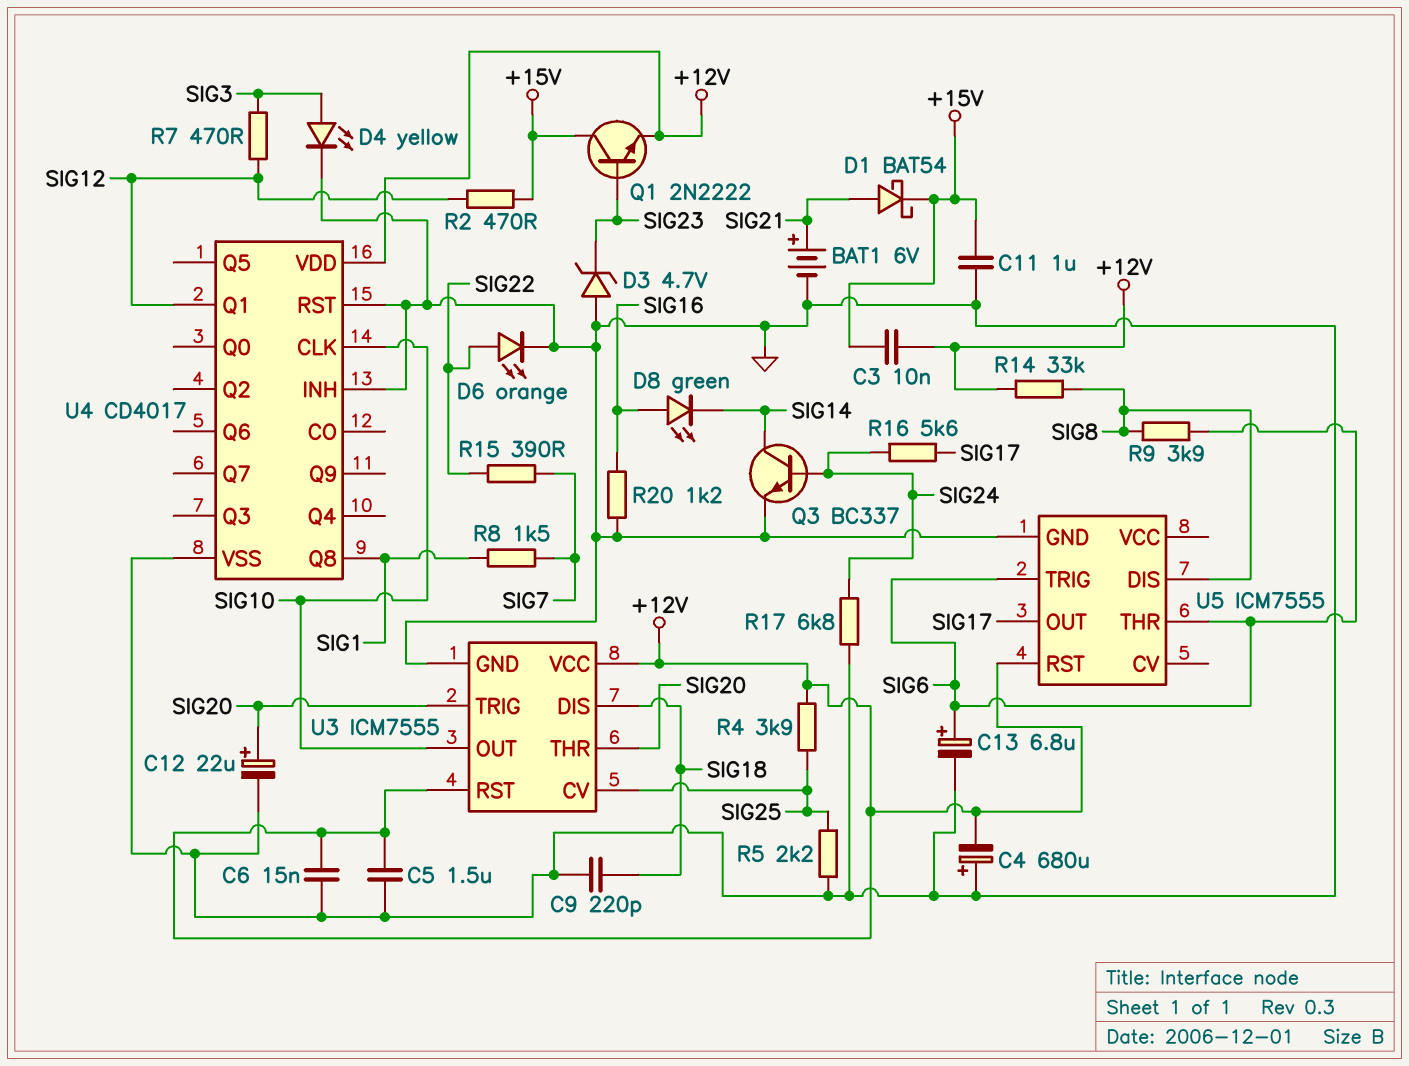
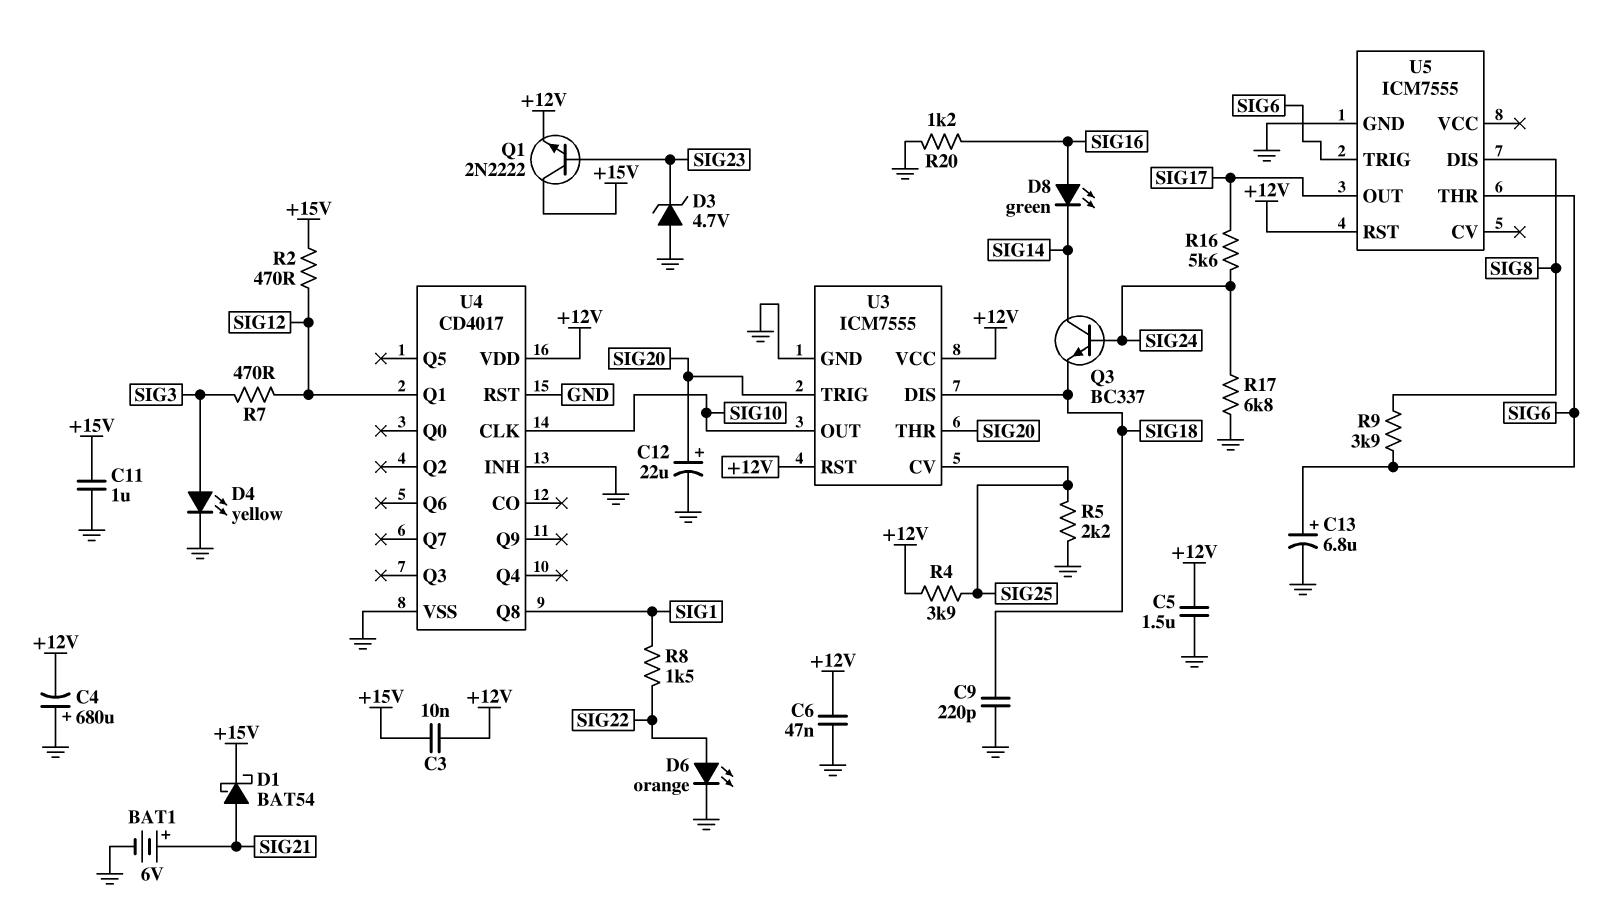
C6: 15nF (+12V, GND) -> 47nF (+12V, GND)
Q3: NPN BC337 (B SIG24, C SIG14, E GND) -> NPN BC337 (B SIG24, C SIG14, E SIG18)
R8: 1.5k (SIG1, SIG7) -> 1.5k (SIG1, SIG22)
R14: 33k (+12V, SIG8) -> none
R15: 390 (SIG7, SIG22) -> none

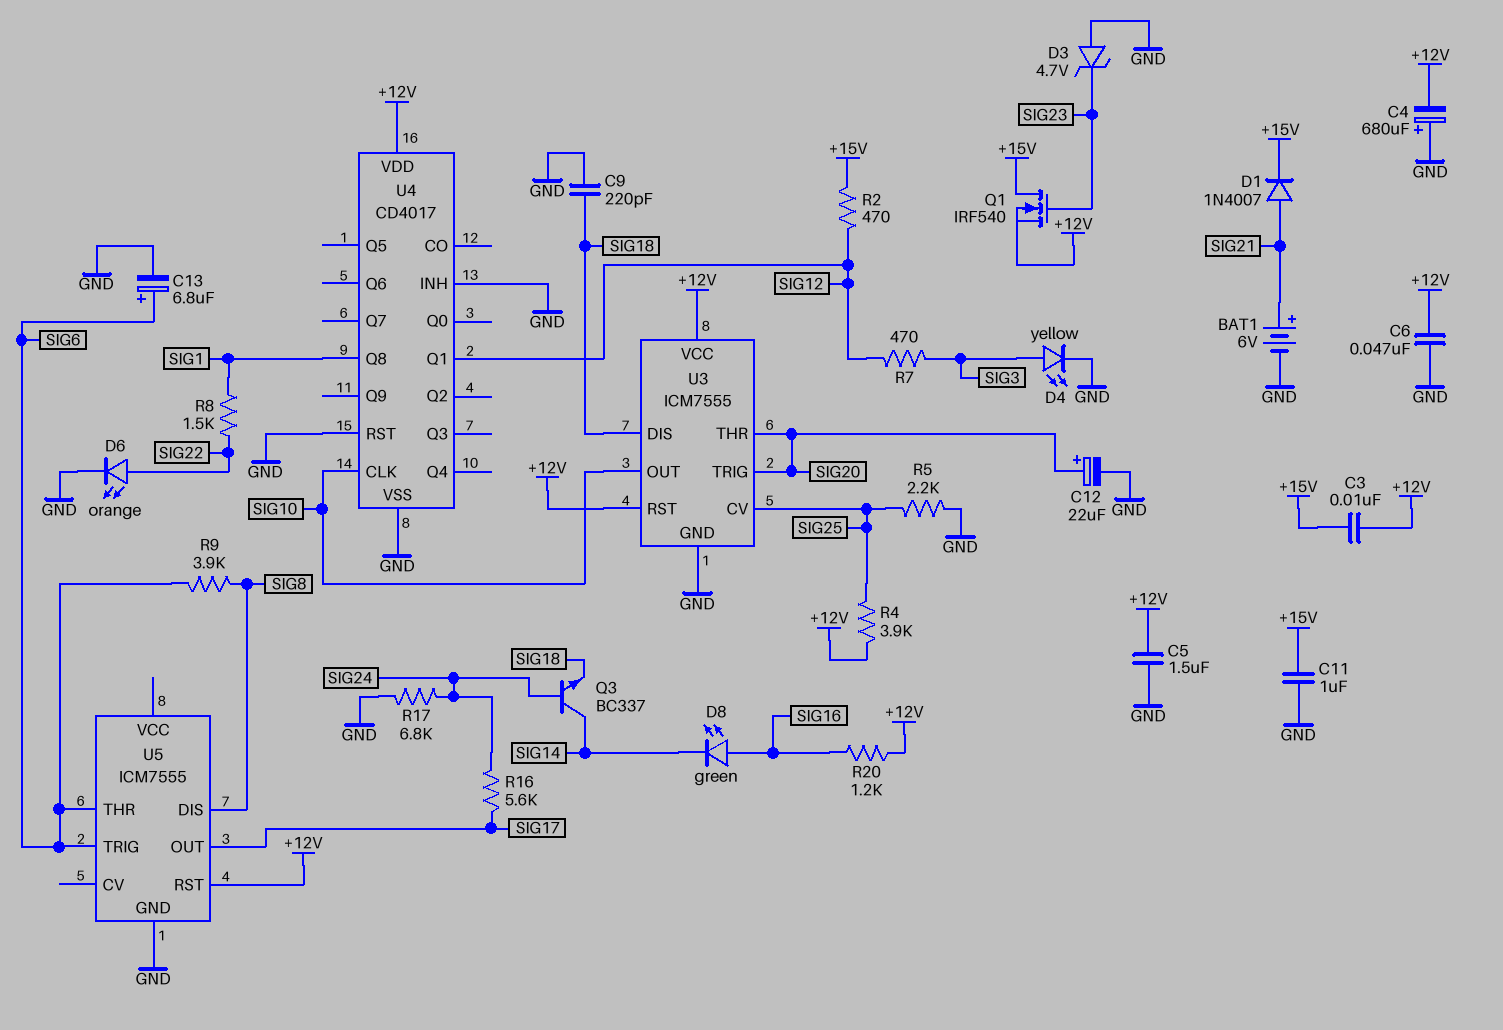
D1: schottky BAT54 (A SIG21, K +15V) -> diode 1N4007 (A SIG21, K +15V)
Q1: NPN 2N2222 (B SIG23, C +15V, E +12V) -> NMOS IRF540 (G SIG23, D +15V, S +12V)
R20: 1.2k (GND, SIG16) -> 1.2k (+12V, SIG16)

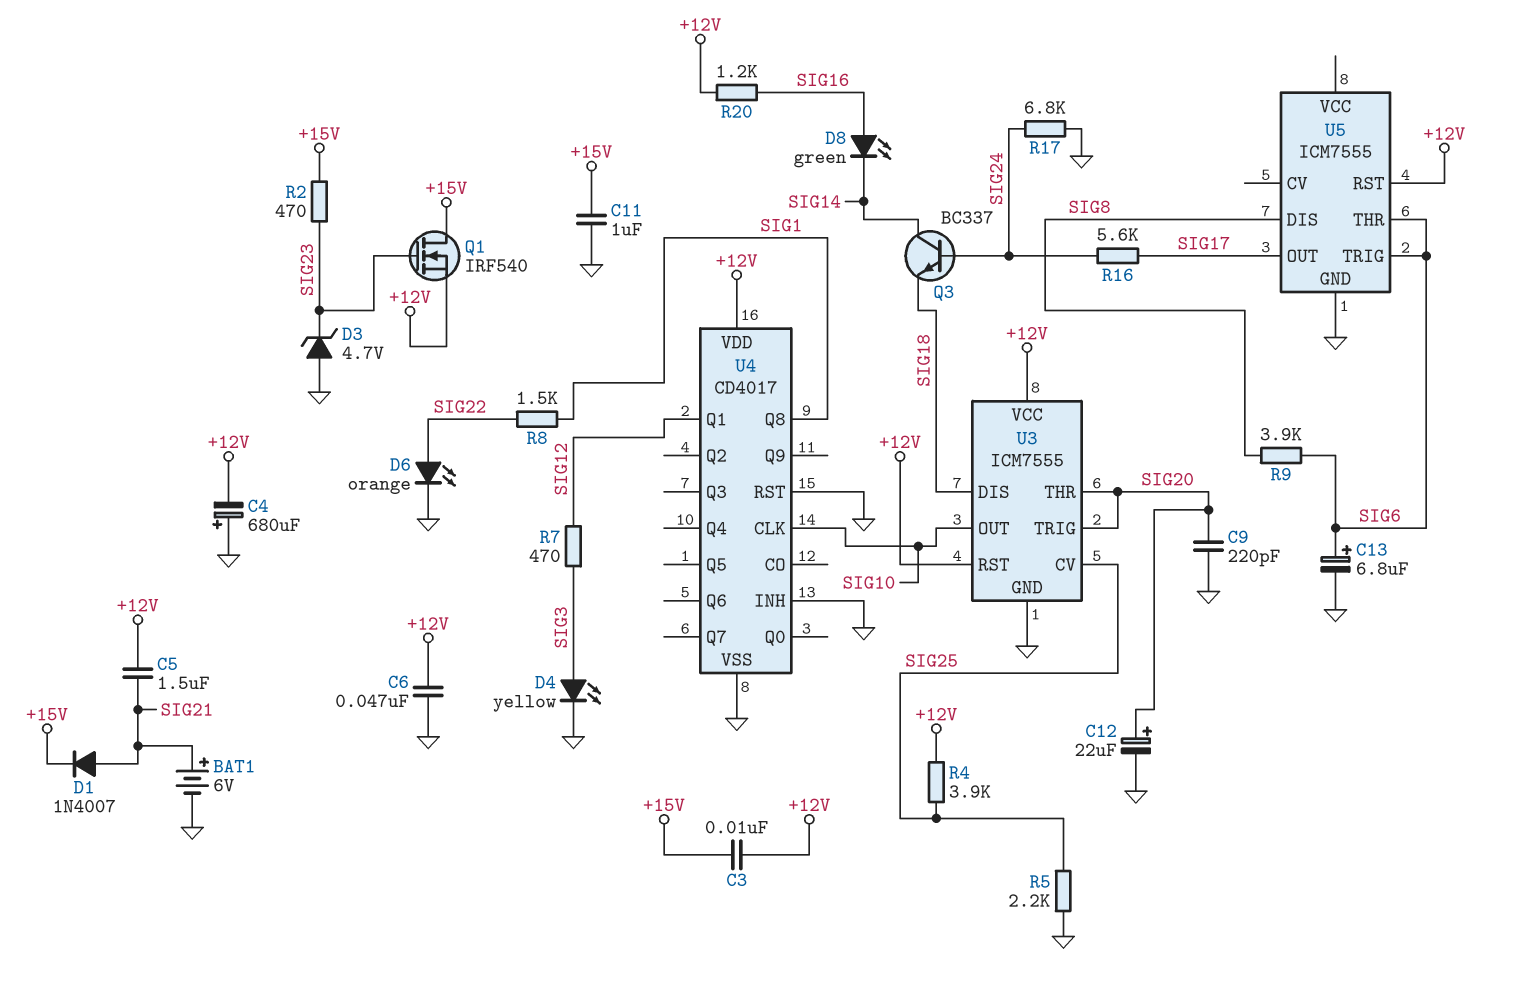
C5: 1.5uF (+12V, GND) -> 1.5uF (+12V, SIG21)
C9: 220pF (GND, SIG18) -> 220pF (GND, SIG20)
R2: 470 (+15V, SIG12) -> 470 (+15V, SIG23)

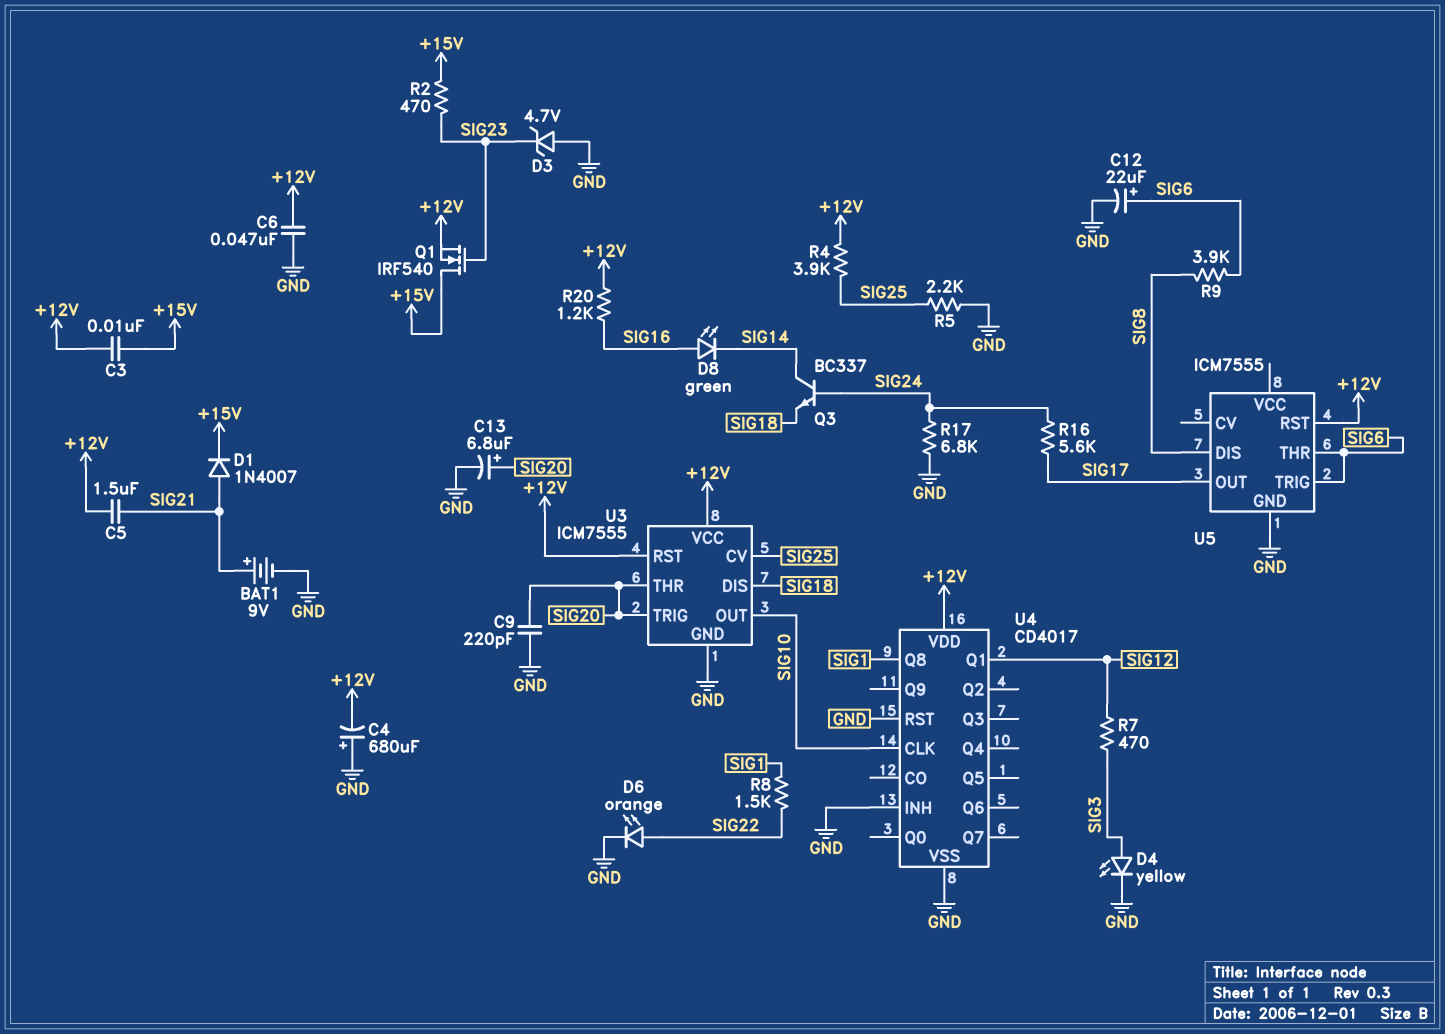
BAT1: 6V (plus SIG21, minus GND) -> 9V (plus SIG21, minus GND)
C11: 1uF (+15V, GND) -> none
C12: 22uF (plus SIG20, minus GND) -> 22uF (plus SIG6, minus GND)
C13: 6.8uF (plus SIG6, minus GND) -> 6.8uF (plus SIG20, minus GND)

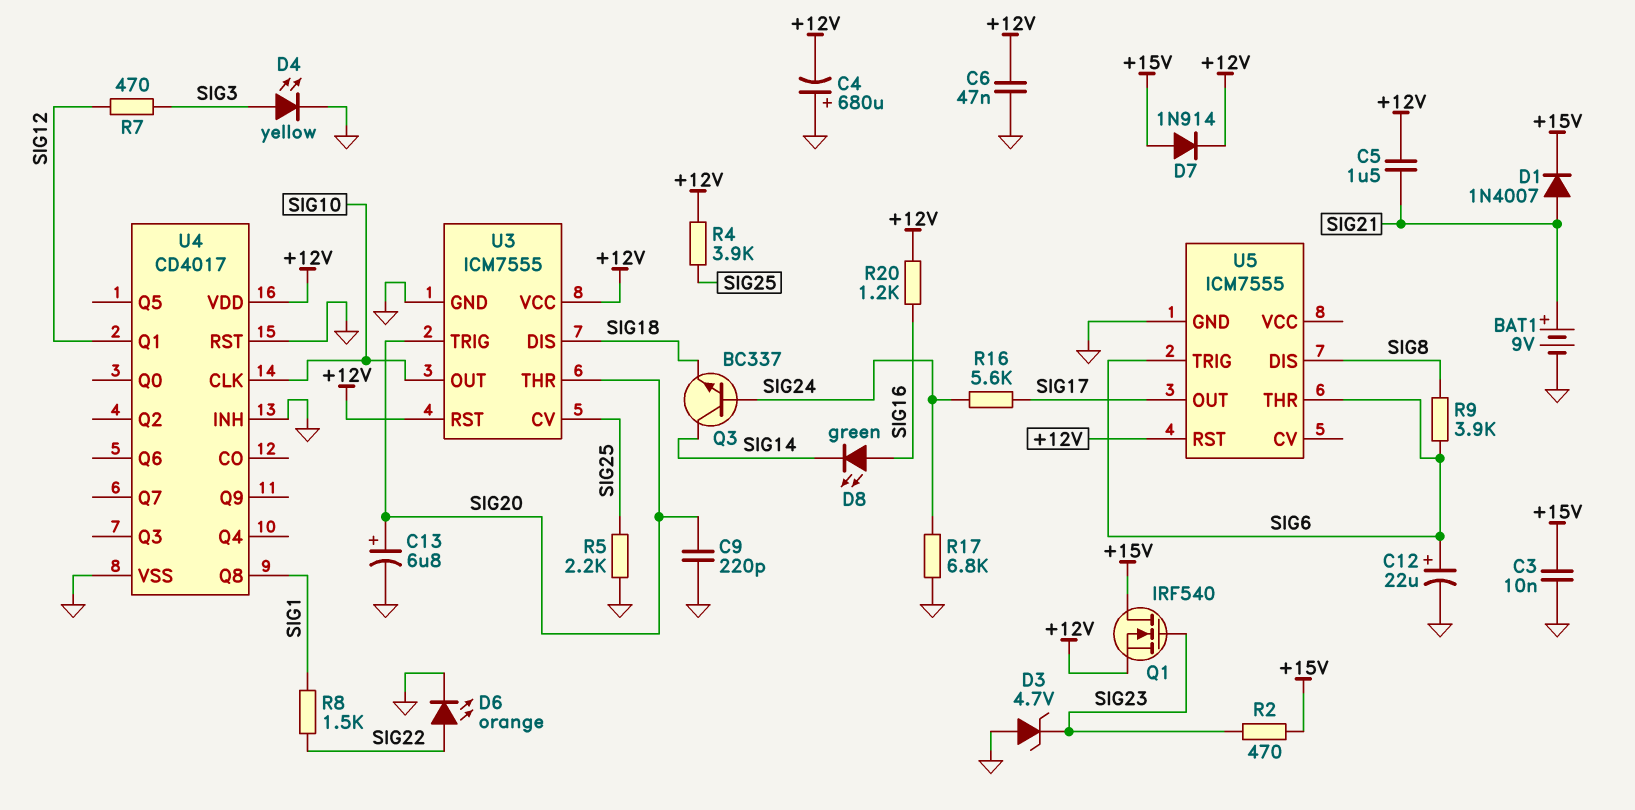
C3: 10nF (+12V, +15V) -> 10nF (+15V, GND)
D7: none -> diode 1N914 (A +15V, K +12V)

